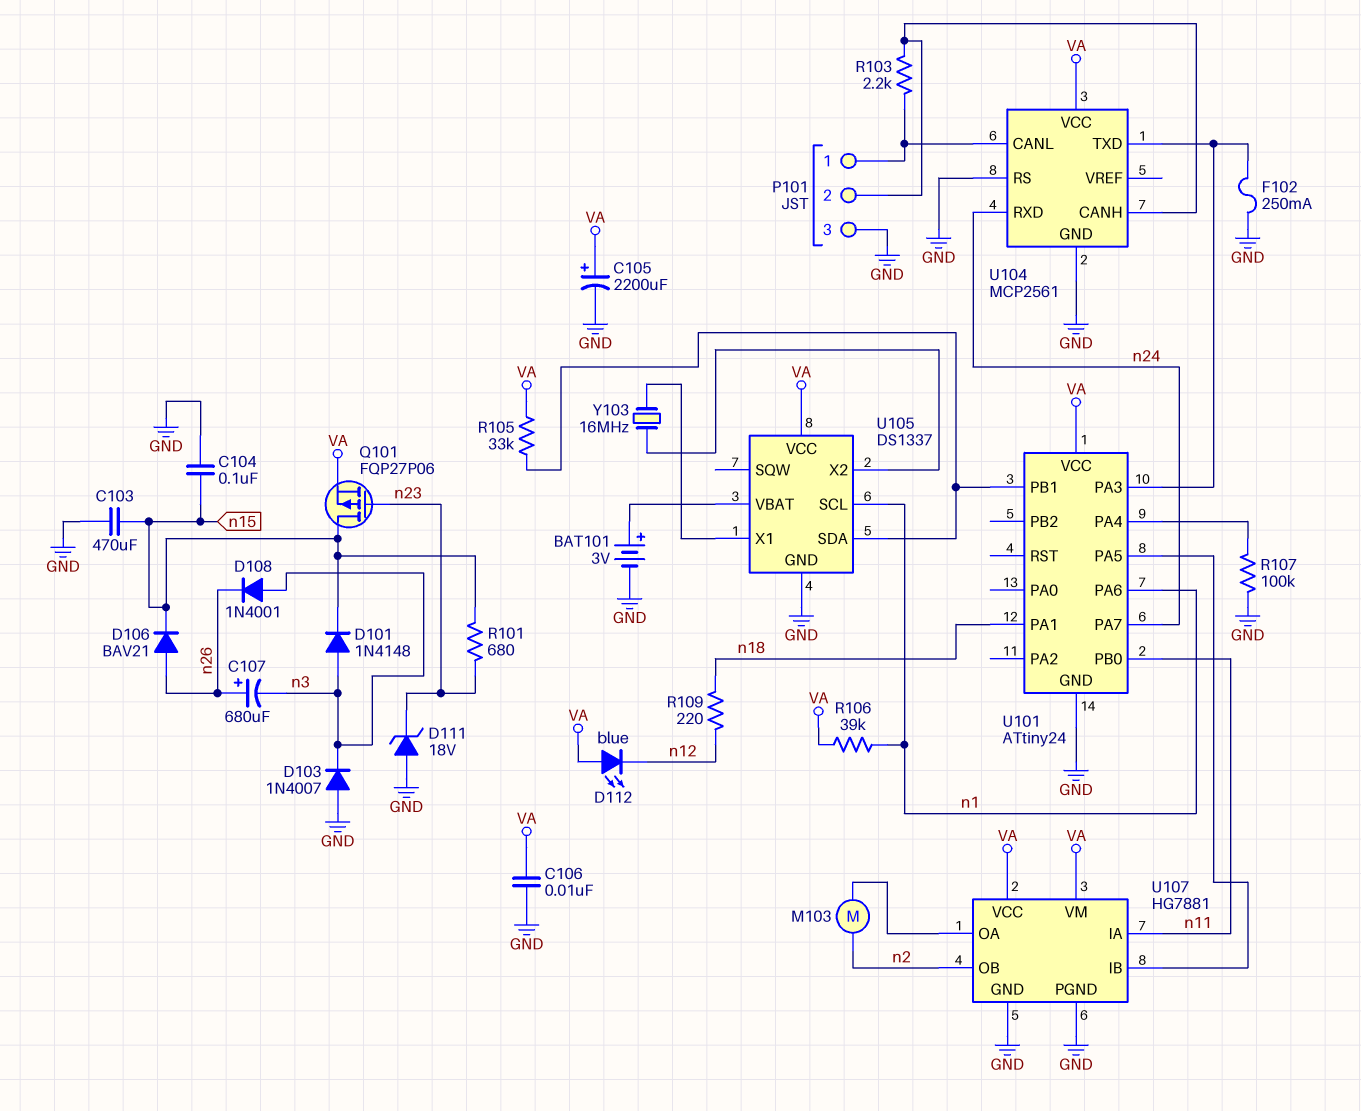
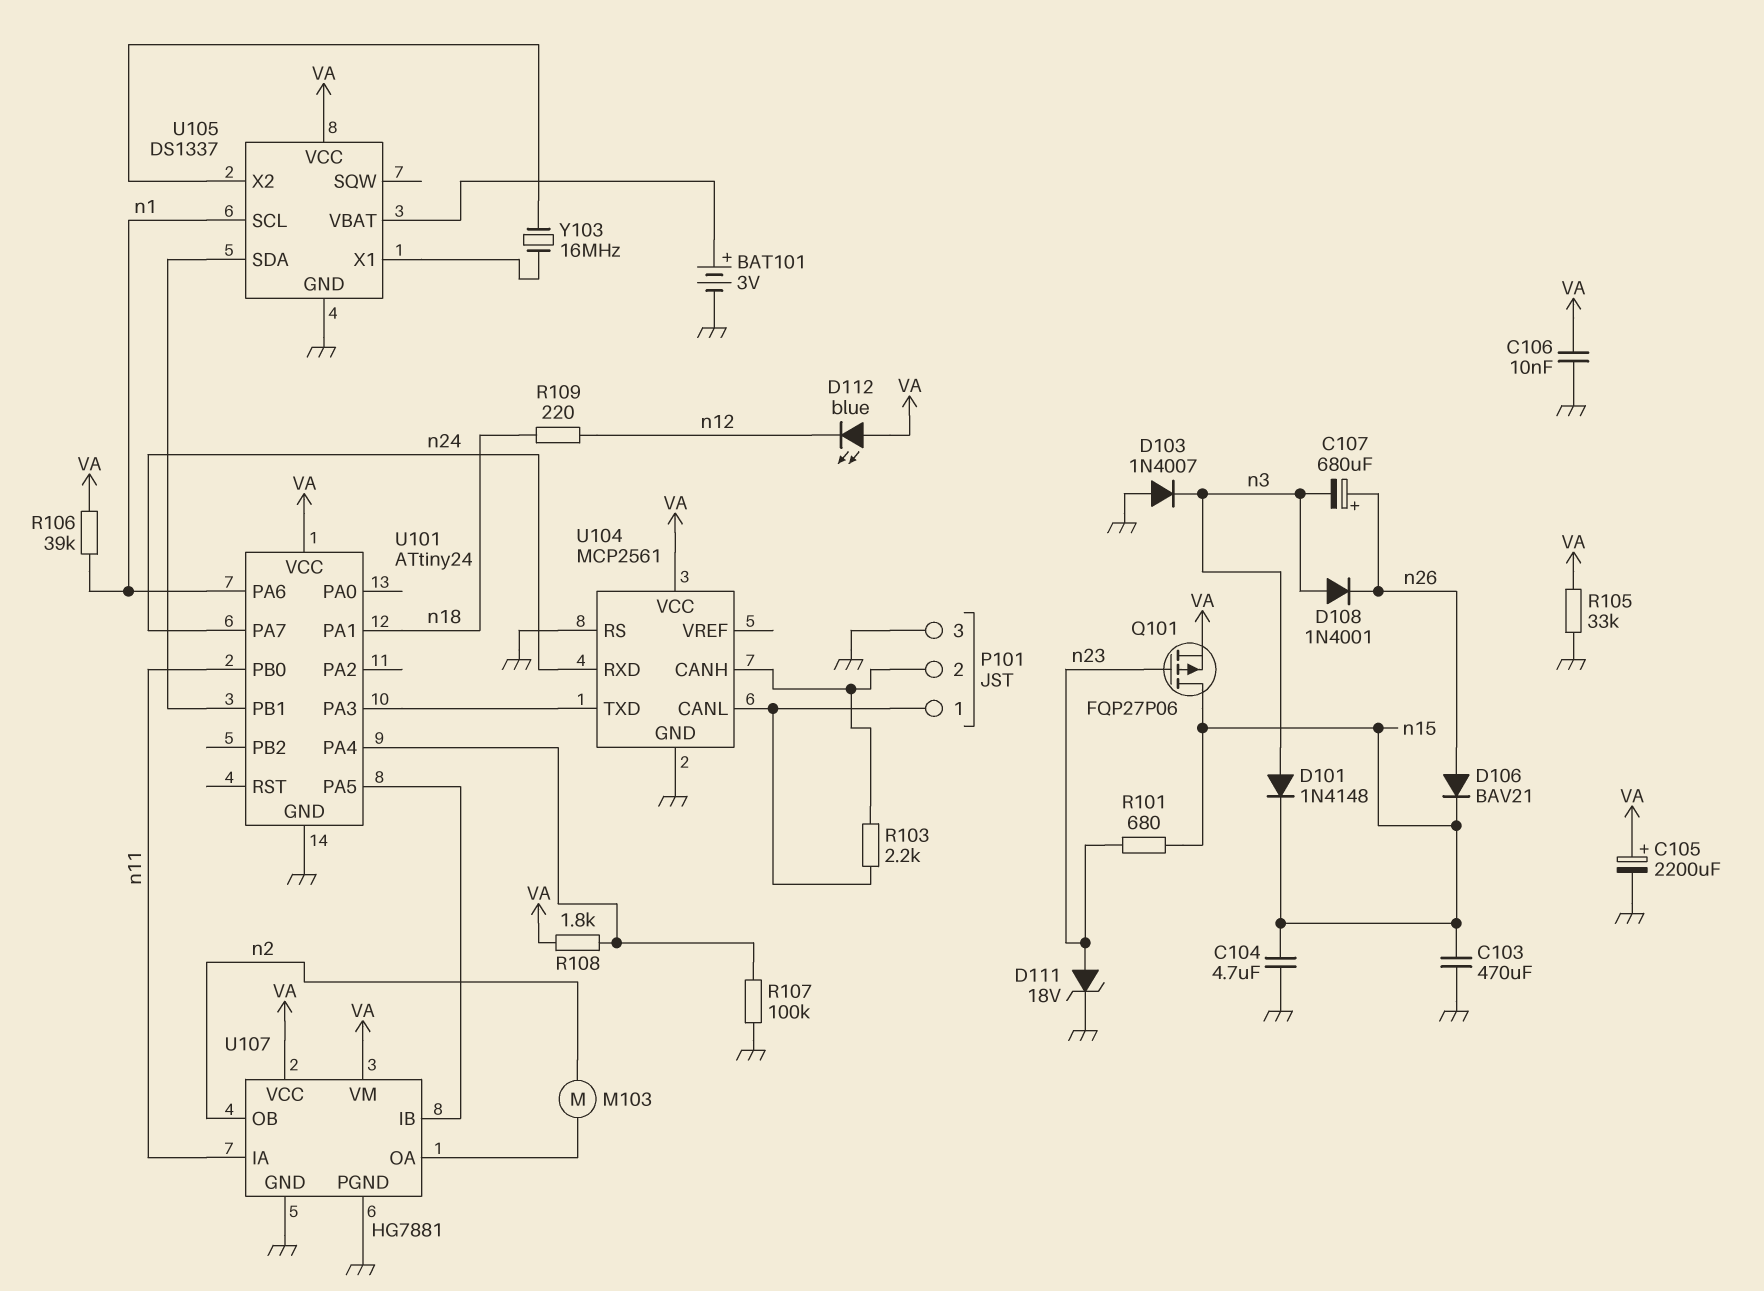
C104: 100nF (GND, n15) -> 4.7uF (GND, n15)
D111: zener 18V (A GND, K n23) -> zener 18V (A n23, K GND)
F102: 250mA (GND, U101/PA3) -> none
R105: 33k (U101/PB1, VA) -> 33k (GND, VA)
R108: none -> 1.8k (U101/PA4, VA)

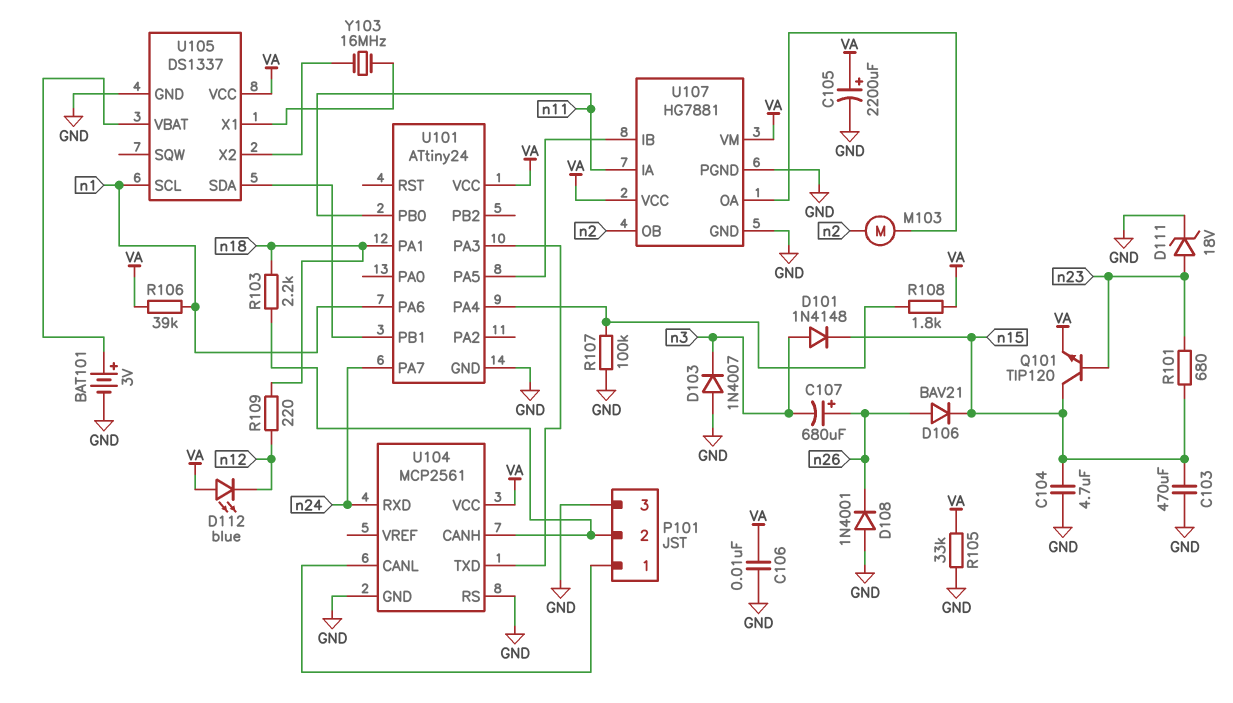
D108: diode 1N4001 (A n3, K n26) -> diode 1N4001 (A GND, K n26)
Q101: PMOS FQP27P06 (G n23, D n15, S VA) -> NPN TIP120 (B n23, C n15, E VA)
R103: 2.2k (P101/1, P101/2) -> 2.2k (P101/2, n18)

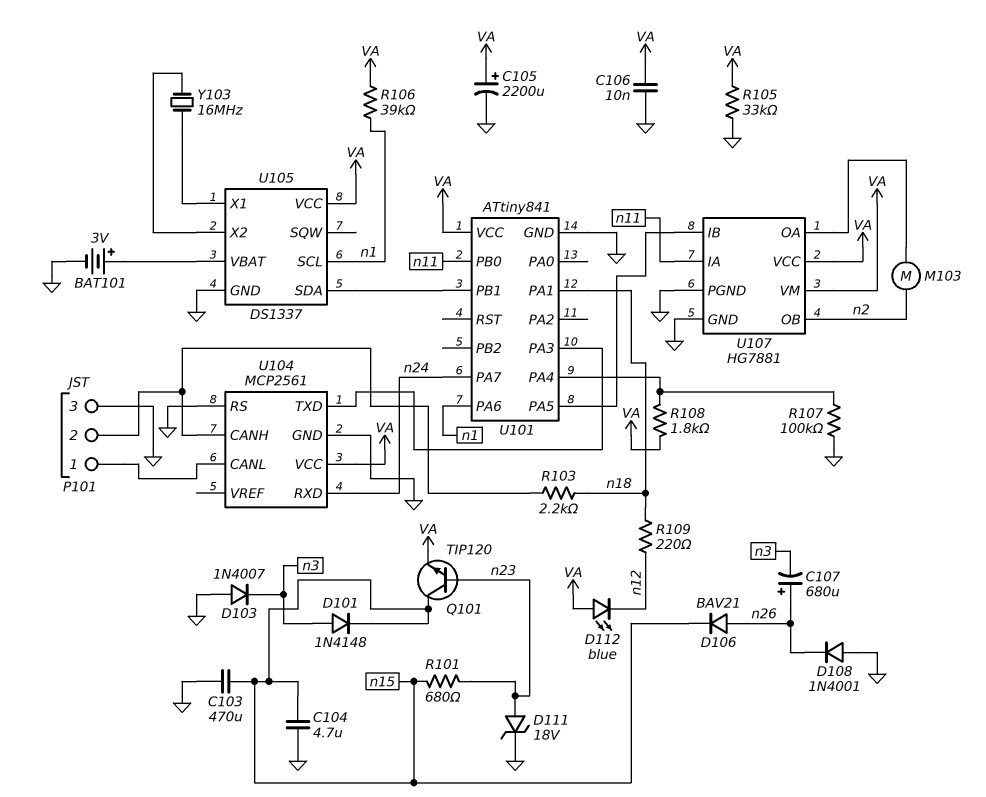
U101: ATtiny24 -> ATtiny841

